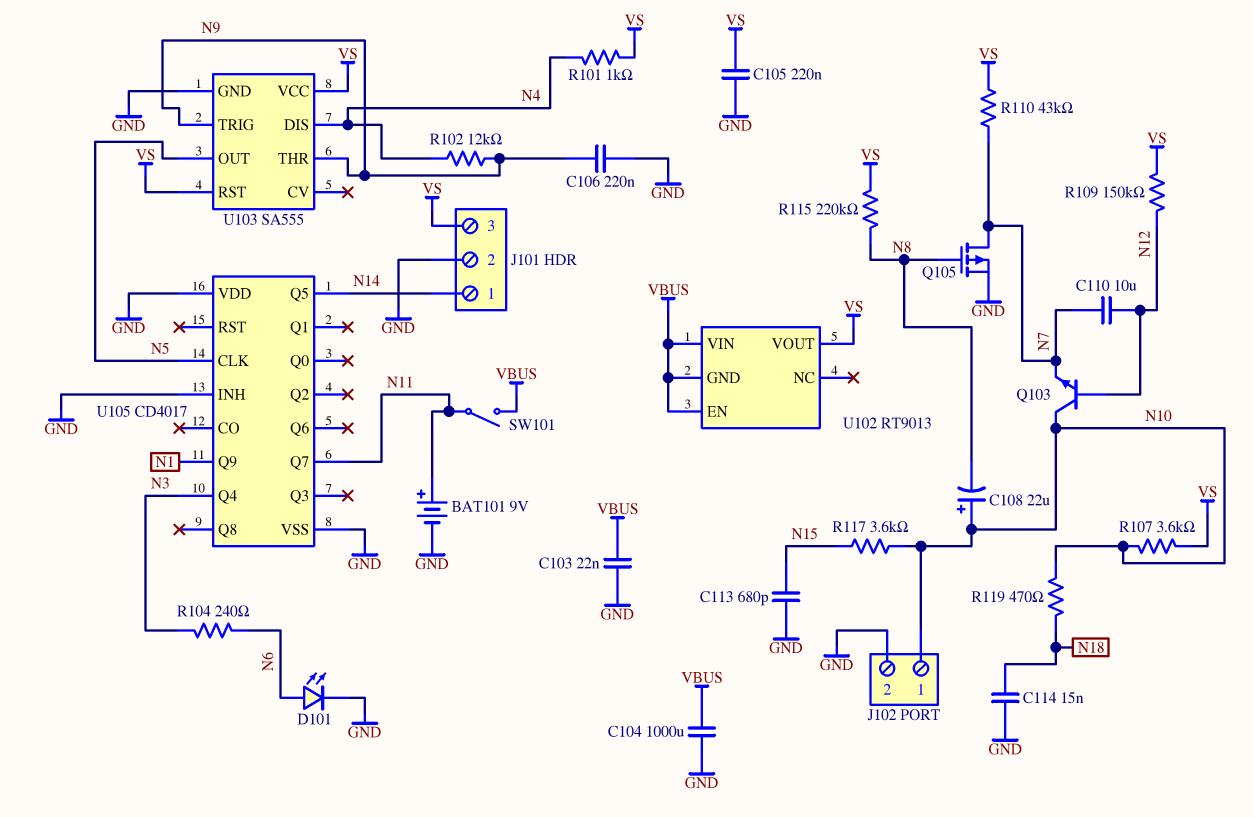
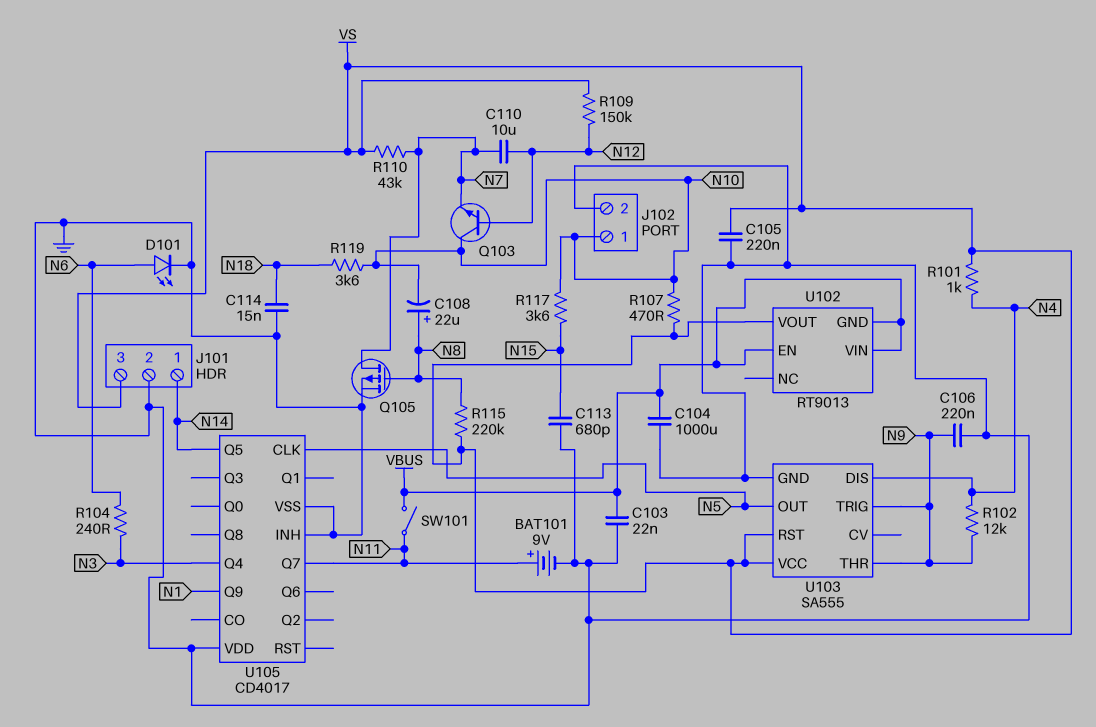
C108: 22uF (plus N10, minus N8) -> 22uF (plus N8, minus N10)
R107: 3.6k (N10, VS) -> 470 (N10, VS)
R119: 470 (N10, N18) -> 3.6k (N10, N18)

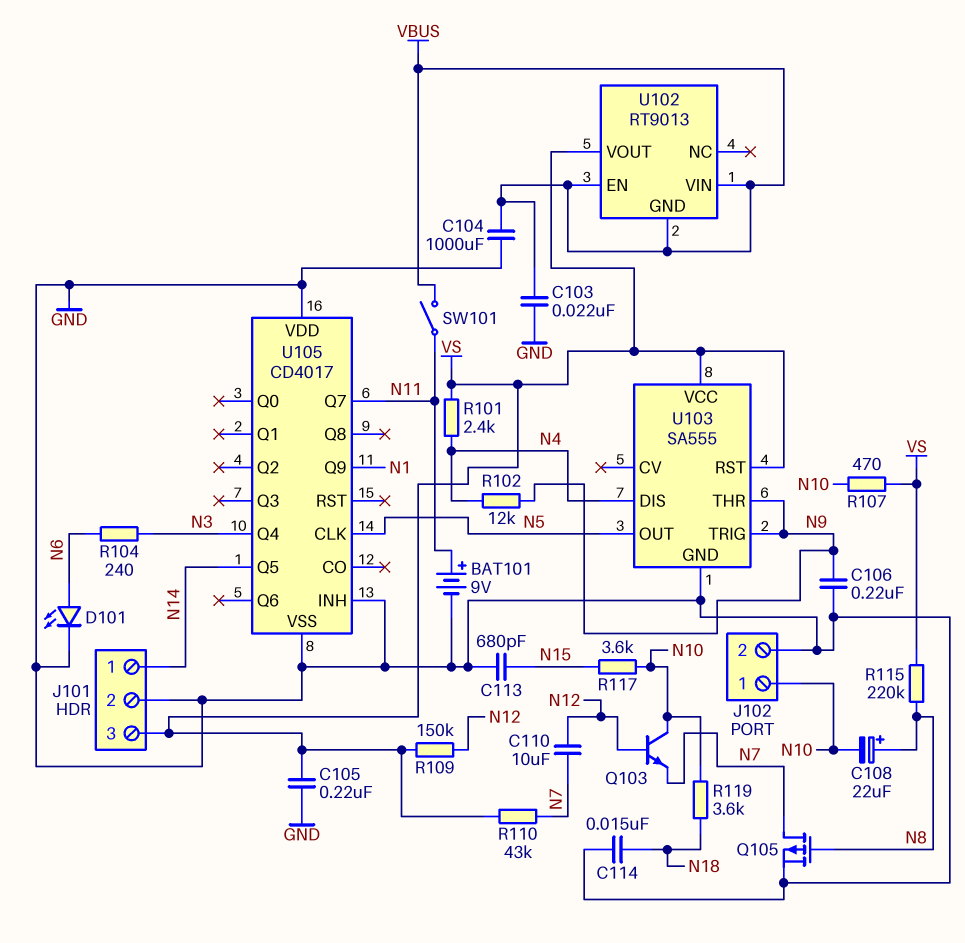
R101: 1k (N4, VS) -> 2.4k (N4, VS)

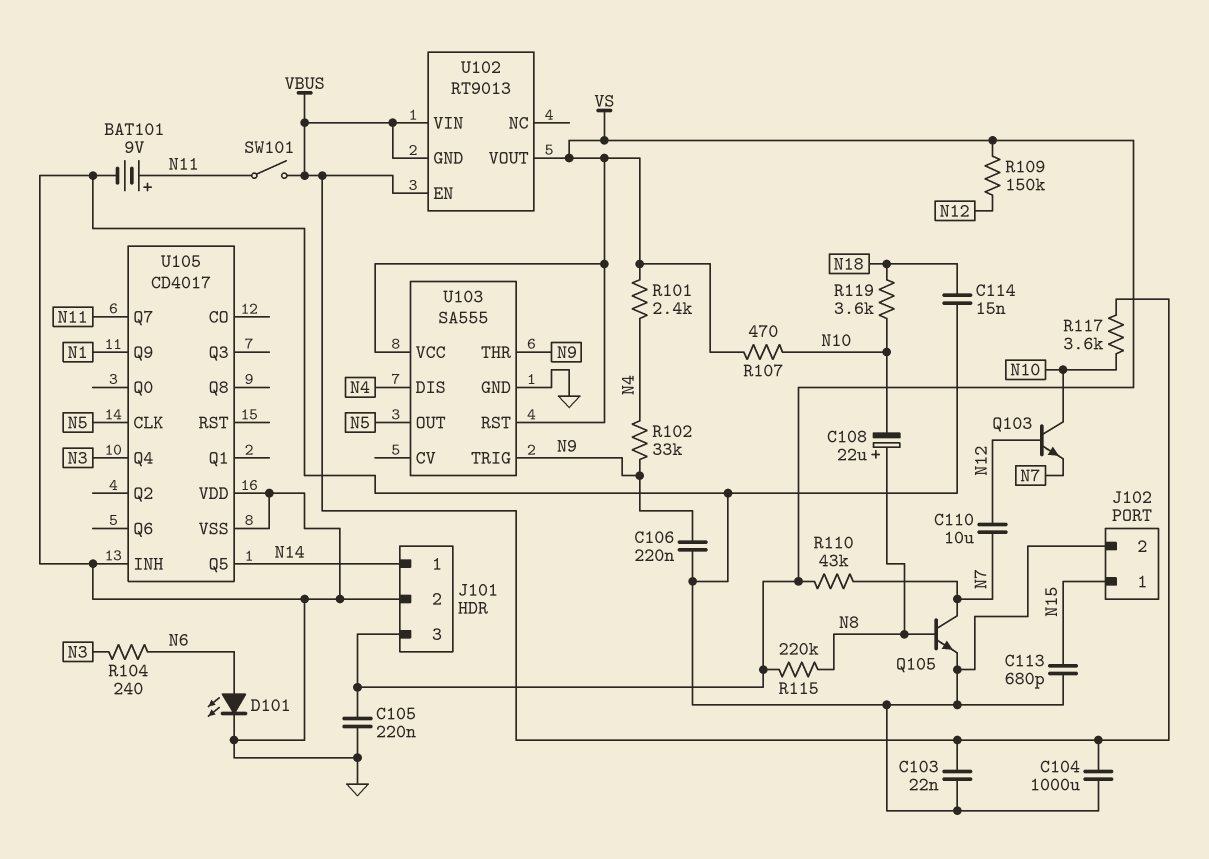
J102 pin 1: N10 -> N15
Q105: PMOS (G N8, D N7, S GND) -> NPN (B N8, C N7, E GND)
R102: 12k (N4, N9) -> 33k (N4, N9)
R117: 3.6k (N10, N15) -> 3.6k (N10, VBUS)

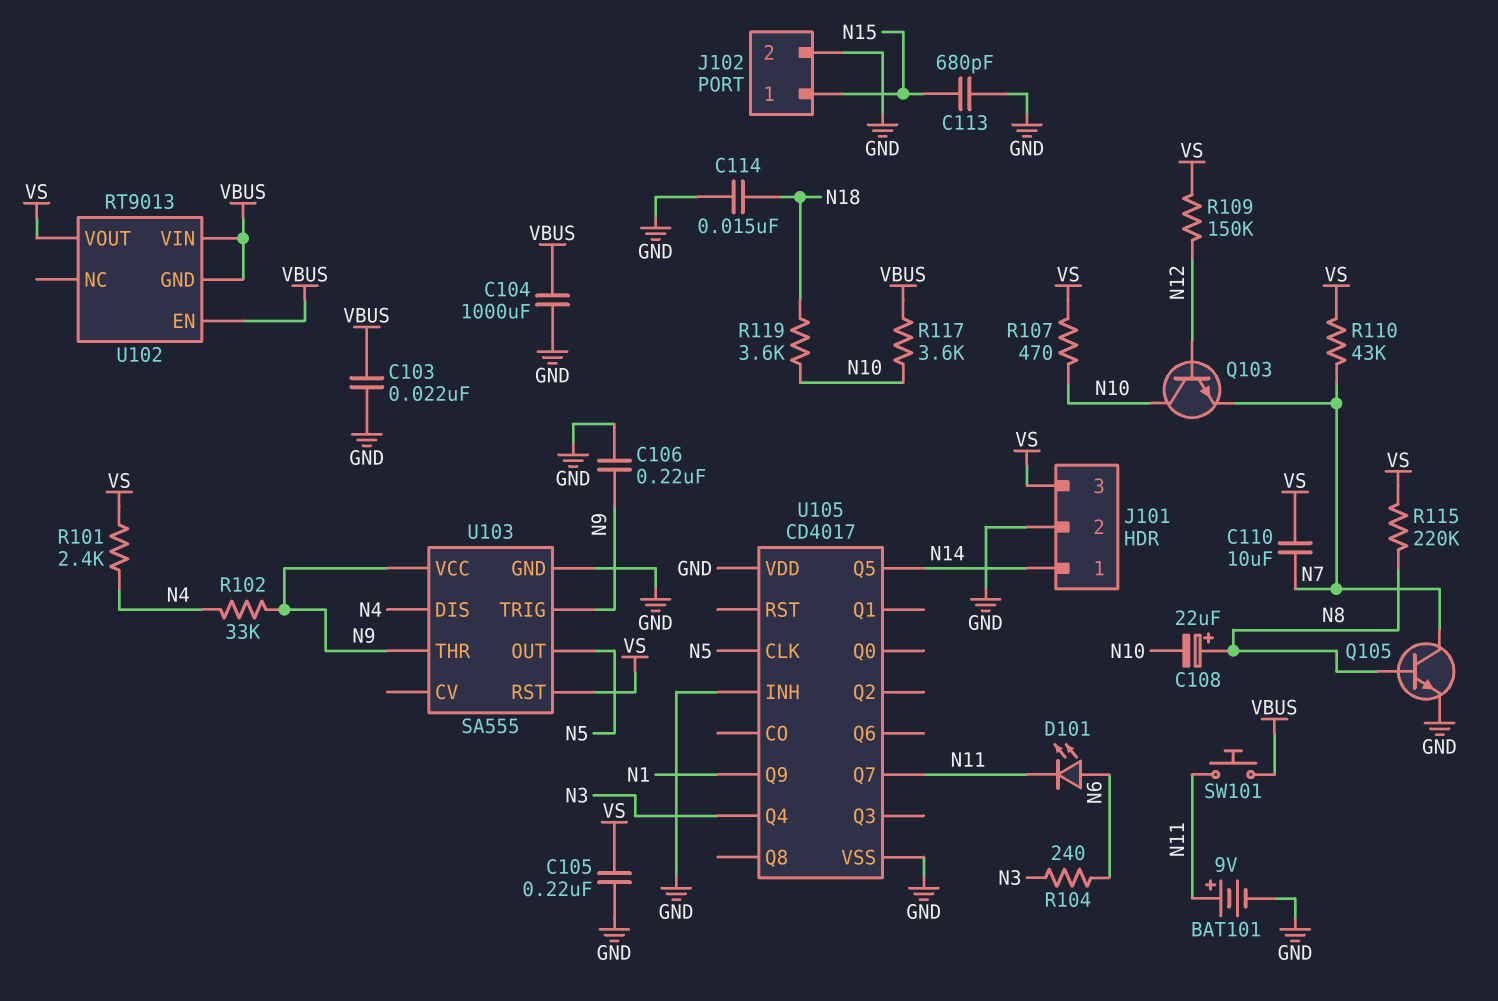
C110: 10uF (N7, N12) -> 10uF (N7, VS)
D101: LED (A N6, K GND) -> LED (A N6, K N11)
SW101: switch (N11, VBUS) -> button (N11, VBUS)
U103 pin VCC: VS -> N9

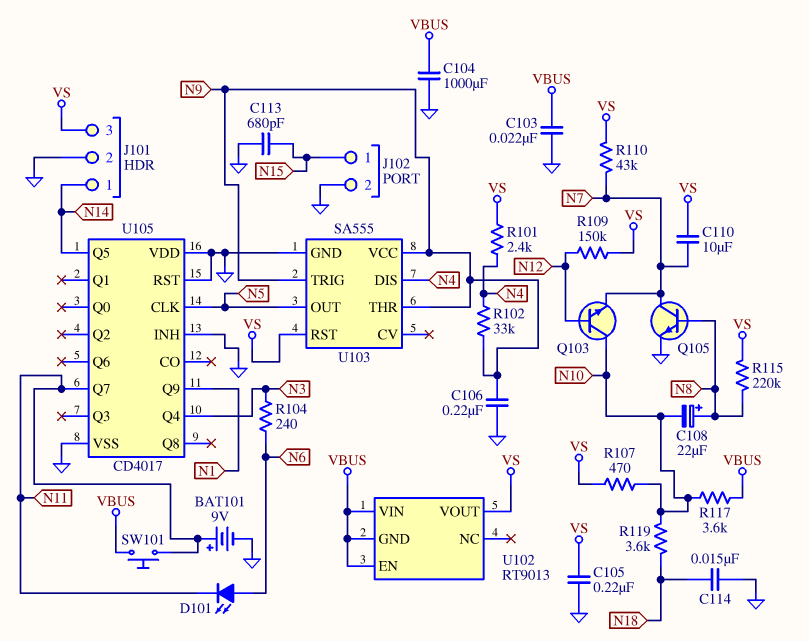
U105 pin RST: none -> GND

